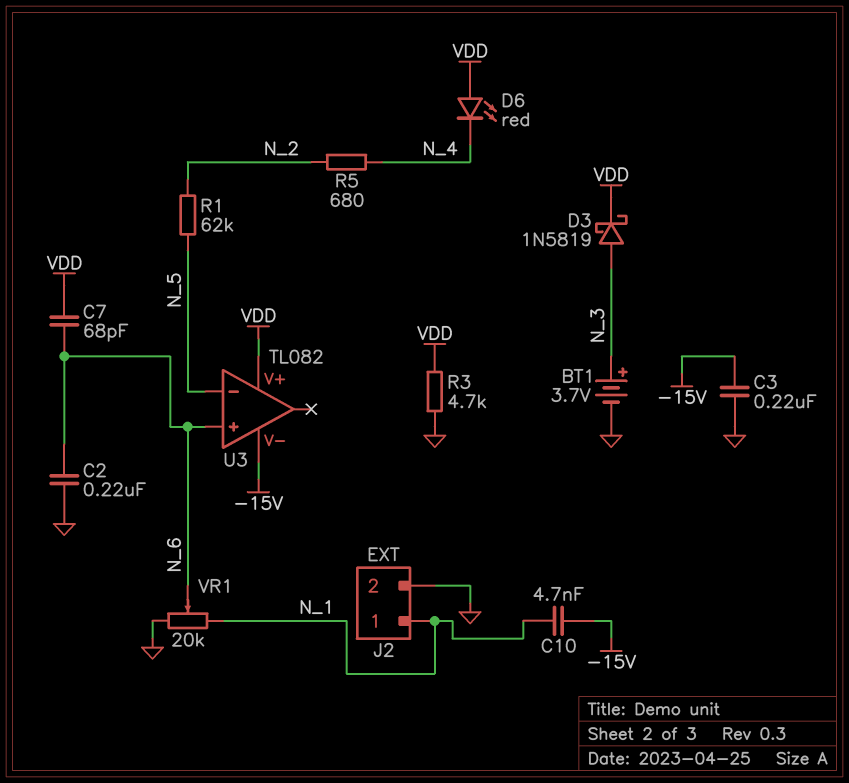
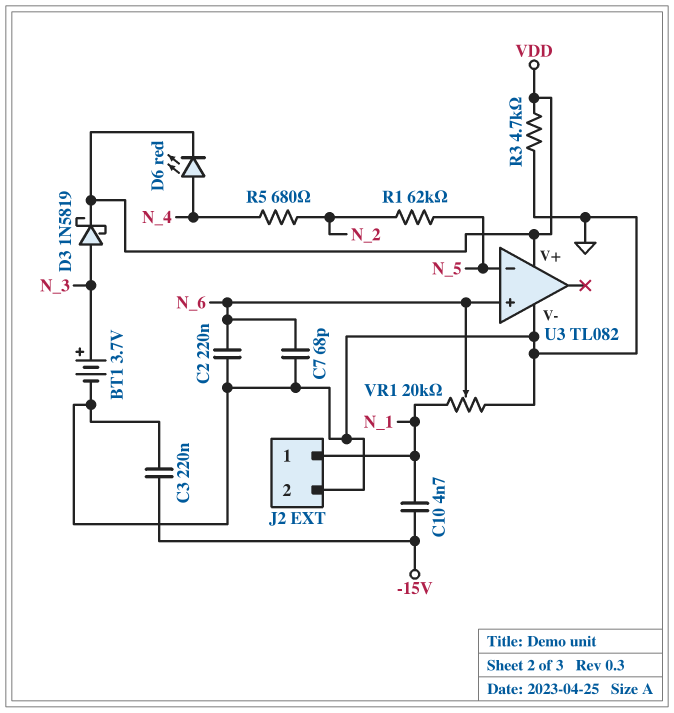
C7: 68pF (N_6, VDD) -> 68pF (GND, N_6)
D6: LED red (A VDD, K N_4) -> LED red (A N_4, K VDD)
U3 pin V-: -15V -> GND

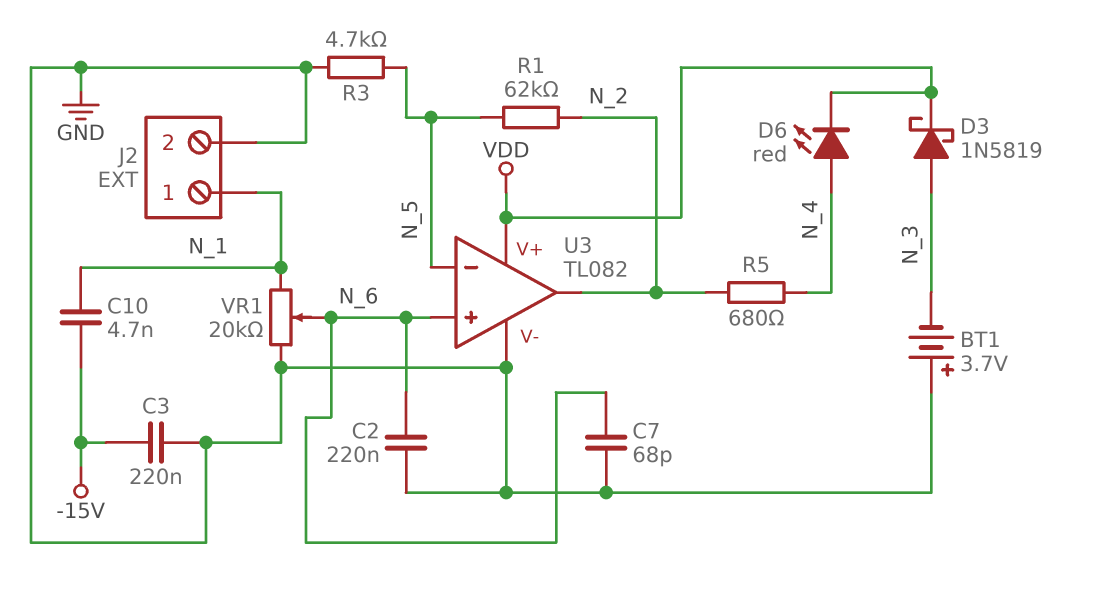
BT1: 3.7V (plus N_3, minus GND) -> 3.7V (plus GND, minus N_3)
R3: 4.7k (GND, VDD) -> 4.7k (GND, N_5)
U3 pin out: none -> N_2

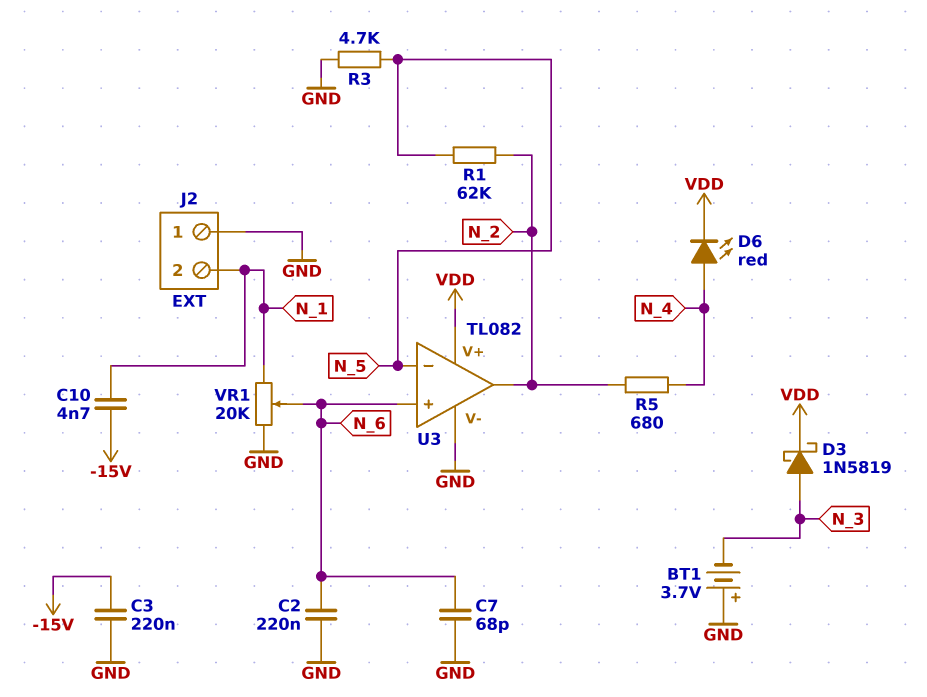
J2 pin 1: N_1 -> GND
J2 pin 2: GND -> N_1

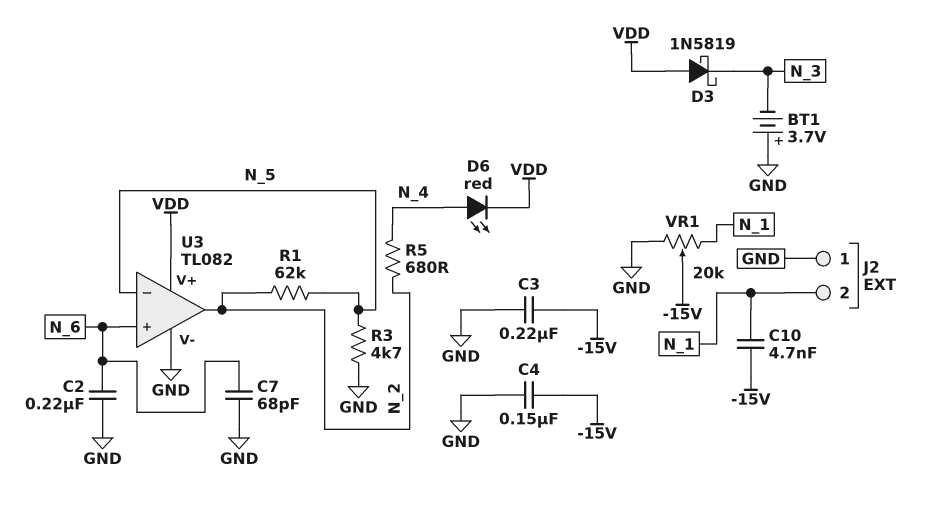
C4: none -> 150nF (-15V, GND)
D3: schottky 1N5819 (A N_3, K VDD) -> schottky 1N5819 (A VDD, K N_3)
VR1: 20k (GND, N_1, wiper N_6) -> 20k (GND, N_1, wiper -15V)

